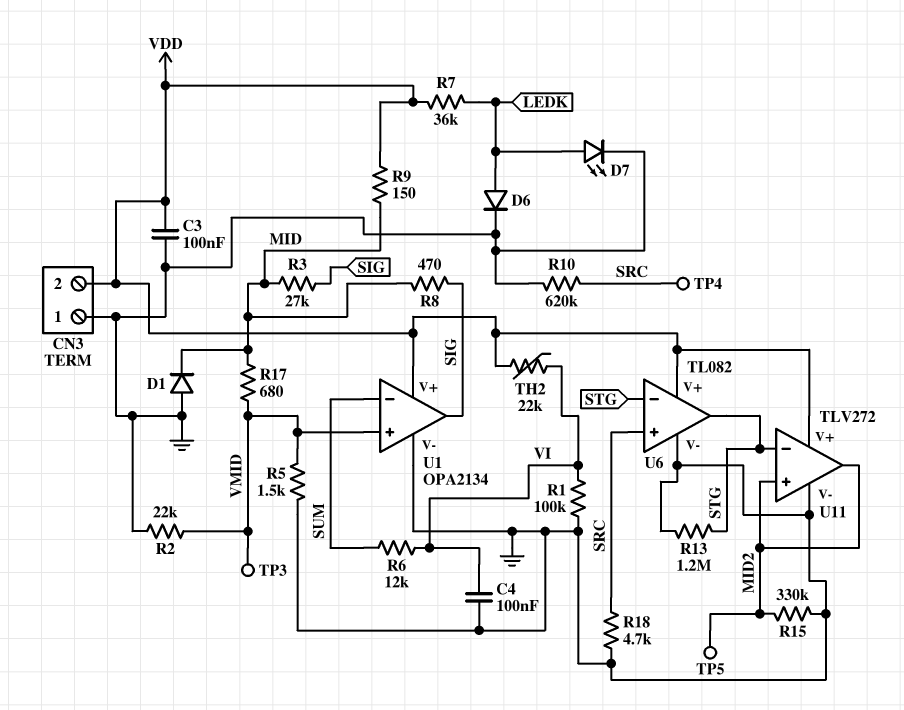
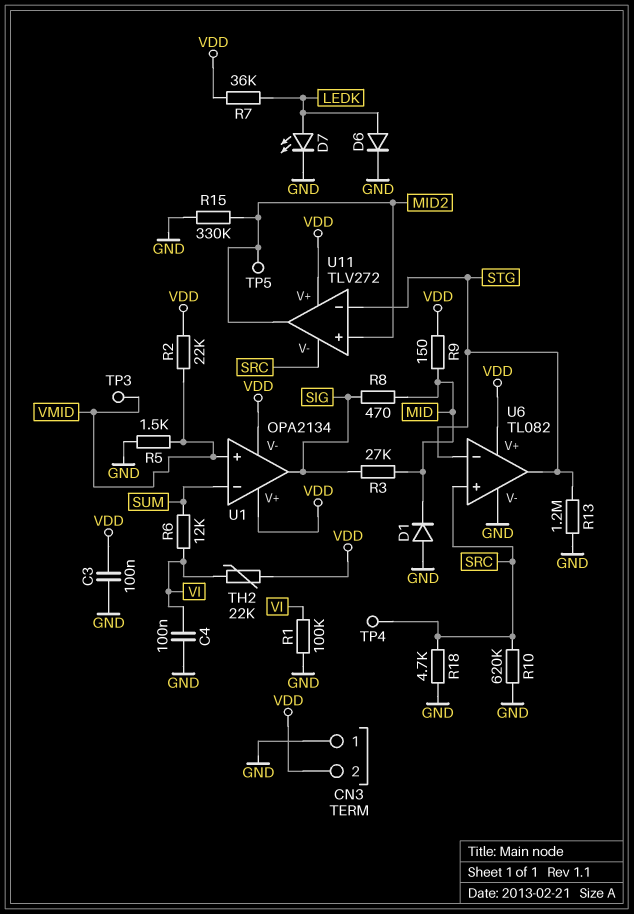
R2: 22k (GND, VMID) -> 22k (VDD, VMID)
R17: 680 (MID, VMID) -> none
U1 pin V-: GND -> VDD
U11 pin V-: GND -> SRC

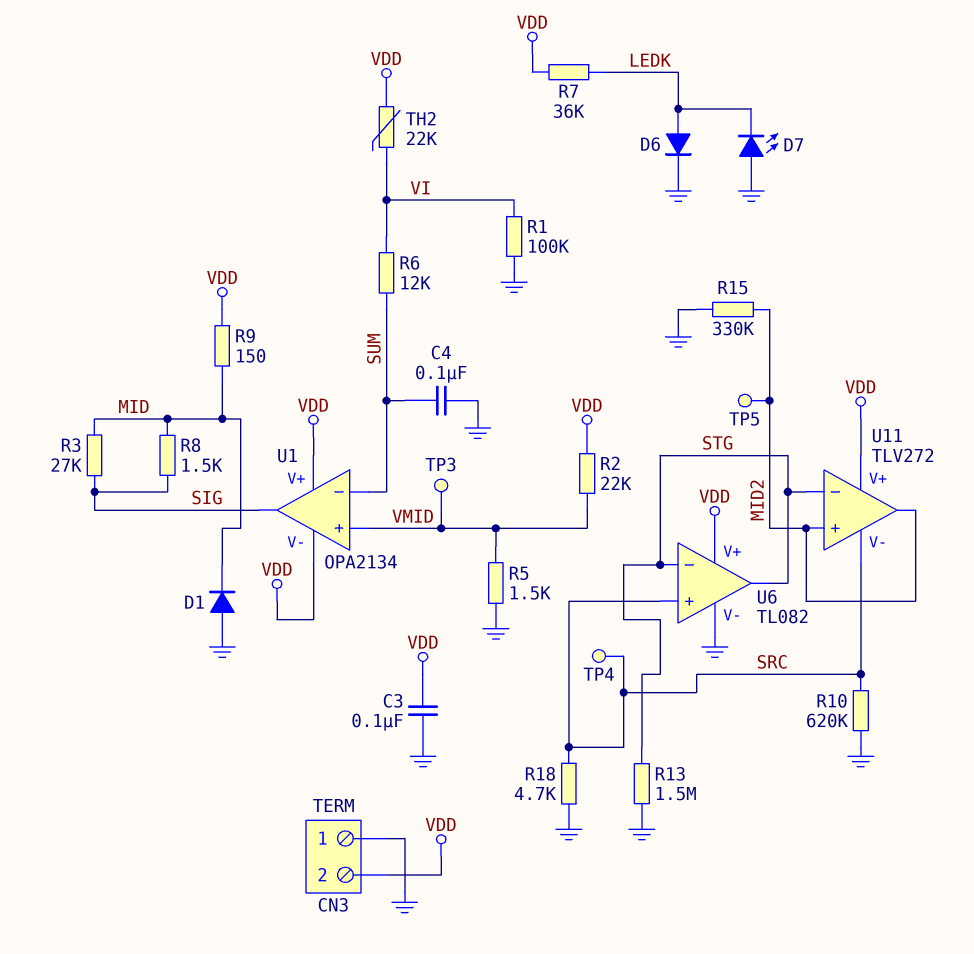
C4: 100nF (GND, VI) -> 100nF (GND, SUM)
D7: LED (A LEDK, K GND) -> LED (A GND, K LEDK)
R8: 470 (MID, SIG) -> 1.5k (MID, SIG)
R13: 1.2M (GND, STG) -> 1.5M (GND, STG)

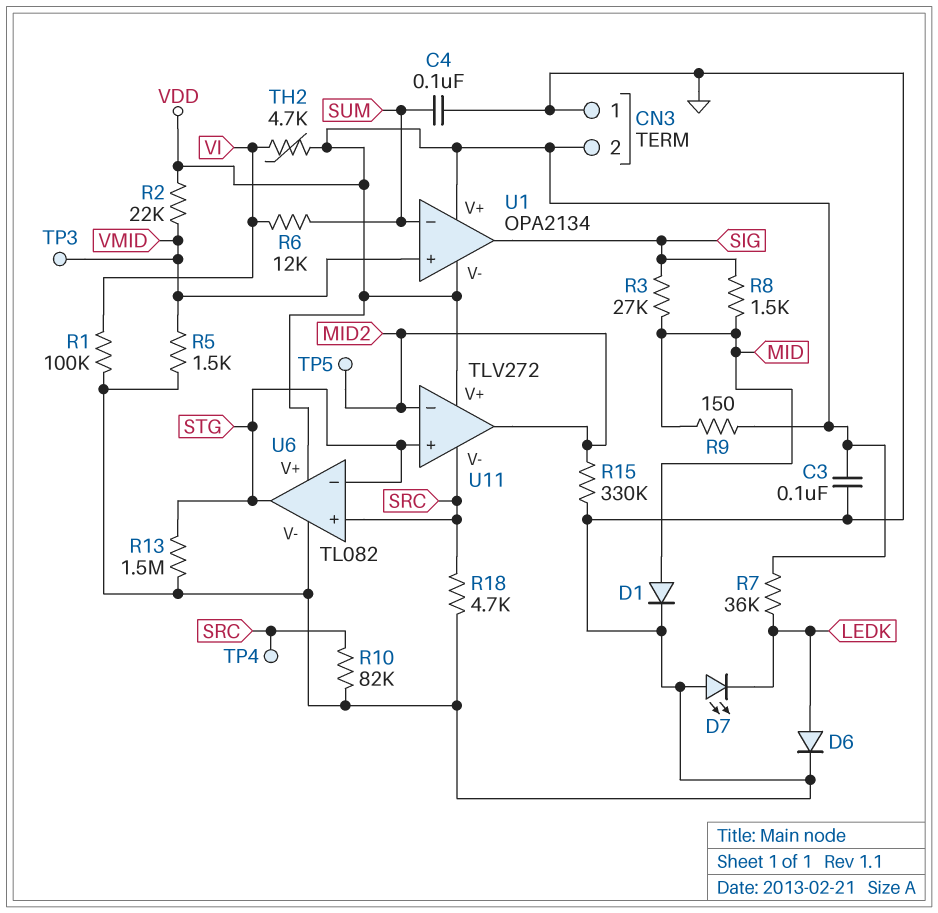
D1: diode (A GND, K MID) -> diode (A MID, K GND)
R10: 620k (GND, SRC) -> 82k (GND, SRC)
TH2: 22k (VDD, VI) -> 4.7k (VDD, VI)
U11 pin in+: MID2 -> STG
U11 pin in-: STG -> MID2

